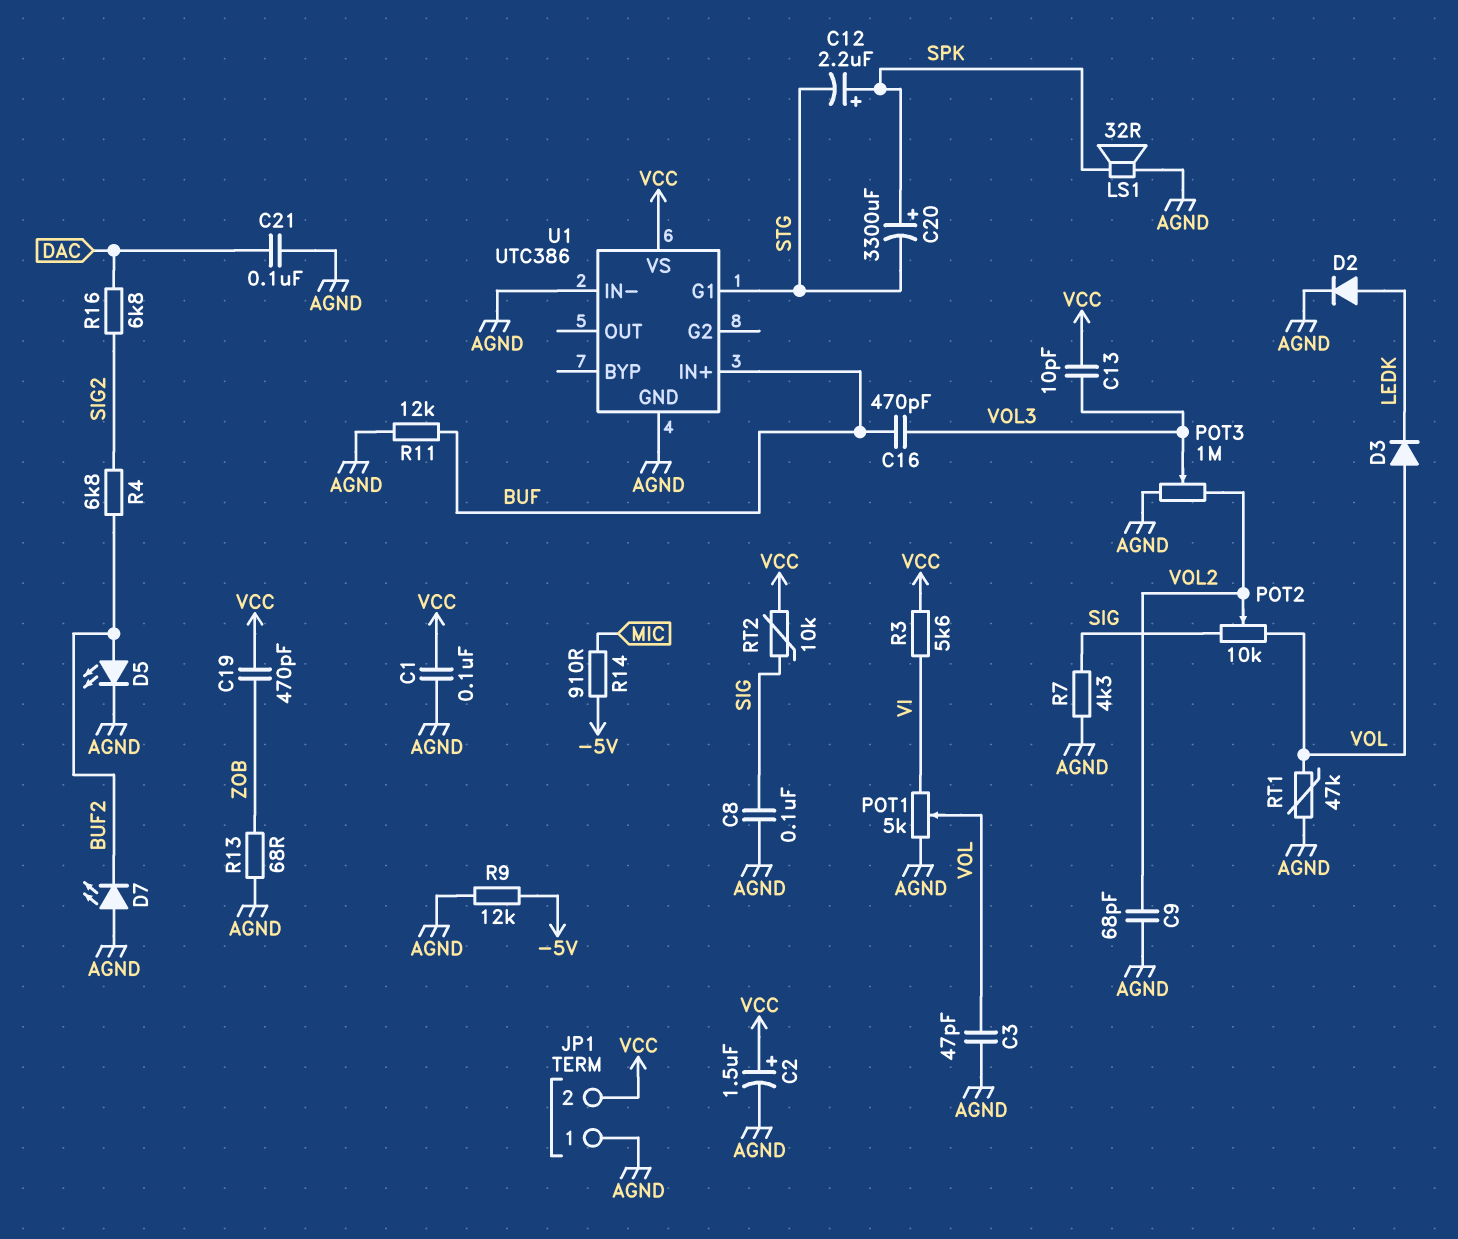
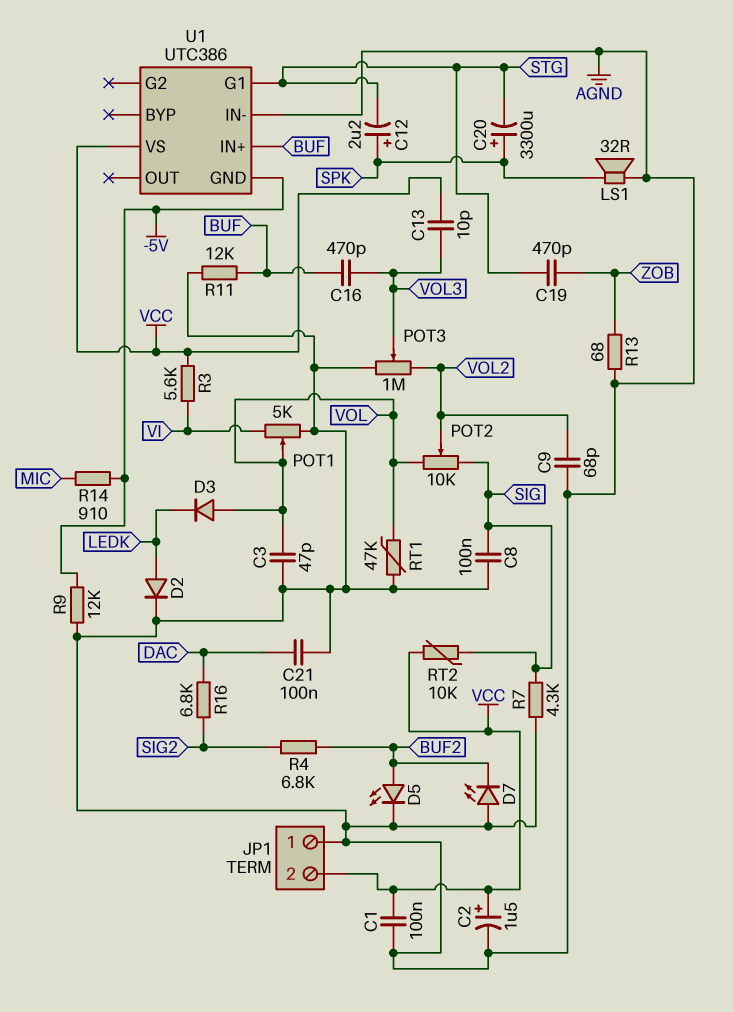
C19: 470pF (VCC, ZOB) -> 470pF (STG, ZOB)
U1 pin GND: AGND -> -5V

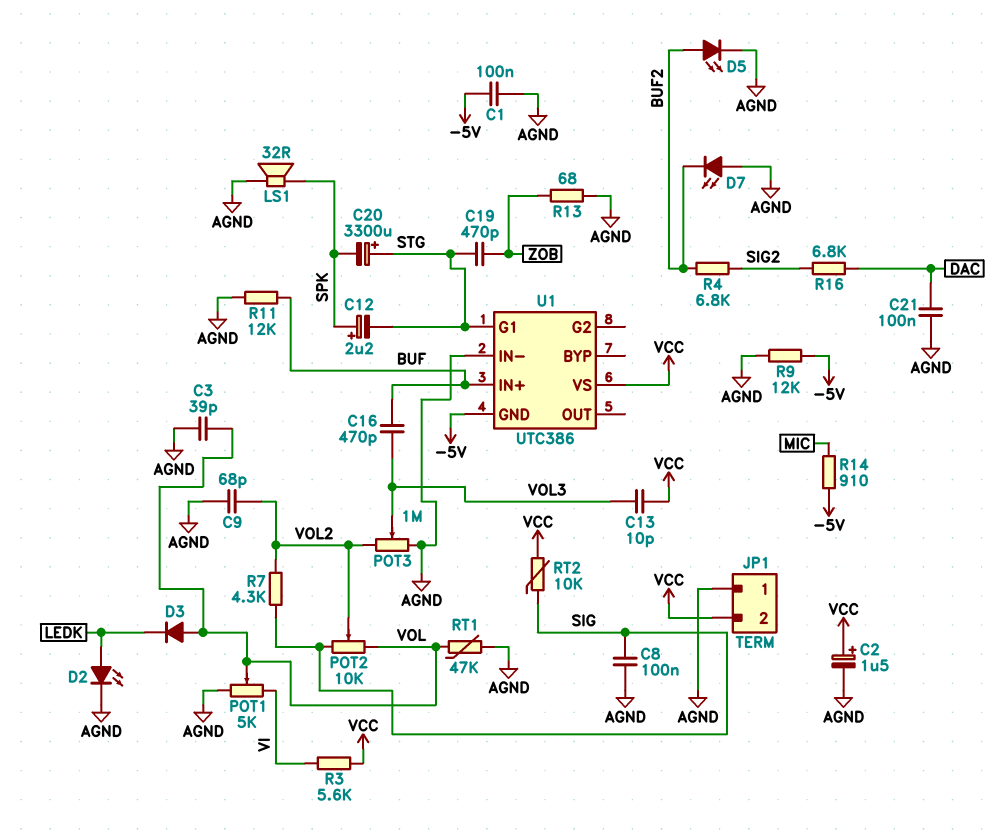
C1: 100nF (AGND, VCC) -> 100nF (-5V, AGND)
C3: 47pF (AGND, VOL) -> 39pF (AGND, VOL)
C20: 3300uF (plus SPK, minus STG) -> 3300uF (plus STG, minus SPK)
D2: diode (A LEDK, K AGND) -> LED (A LEDK, K AGND)
R7: 4.3k (AGND, SIG) -> 4.3k (SIG, VOL2)

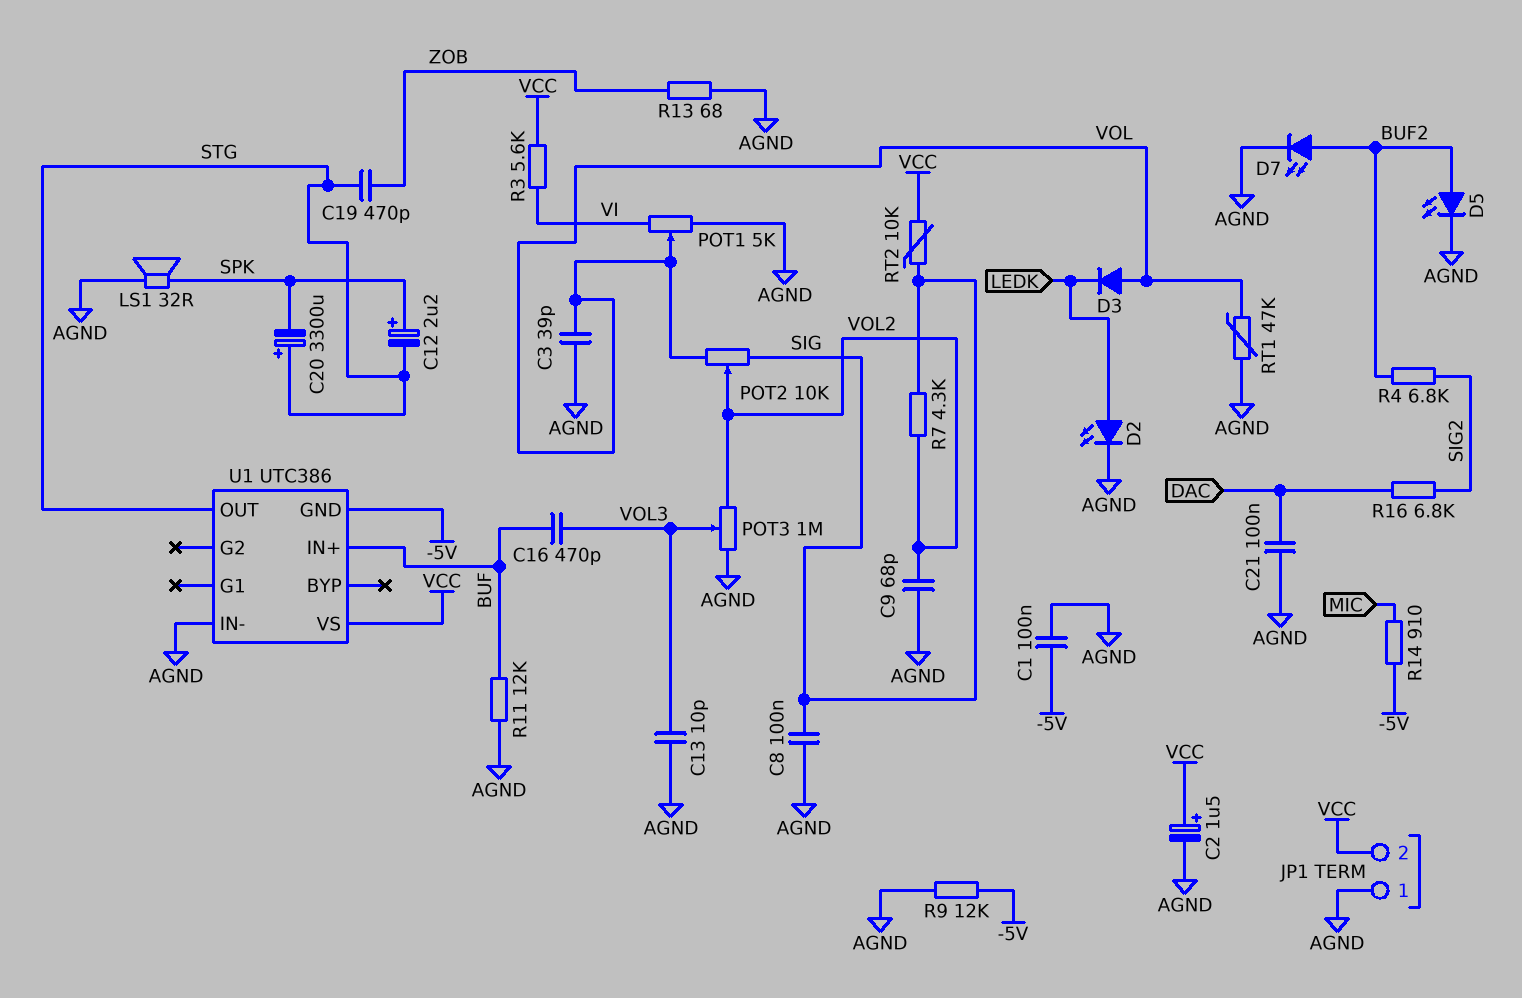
C13: 10pF (VCC, VOL3) -> 10pF (AGND, VOL3)
D7: LED (A AGND, K BUF2) -> LED (A BUF2, K AGND)
U1 pin G1: STG -> none
U1 pin OUT: none -> STG

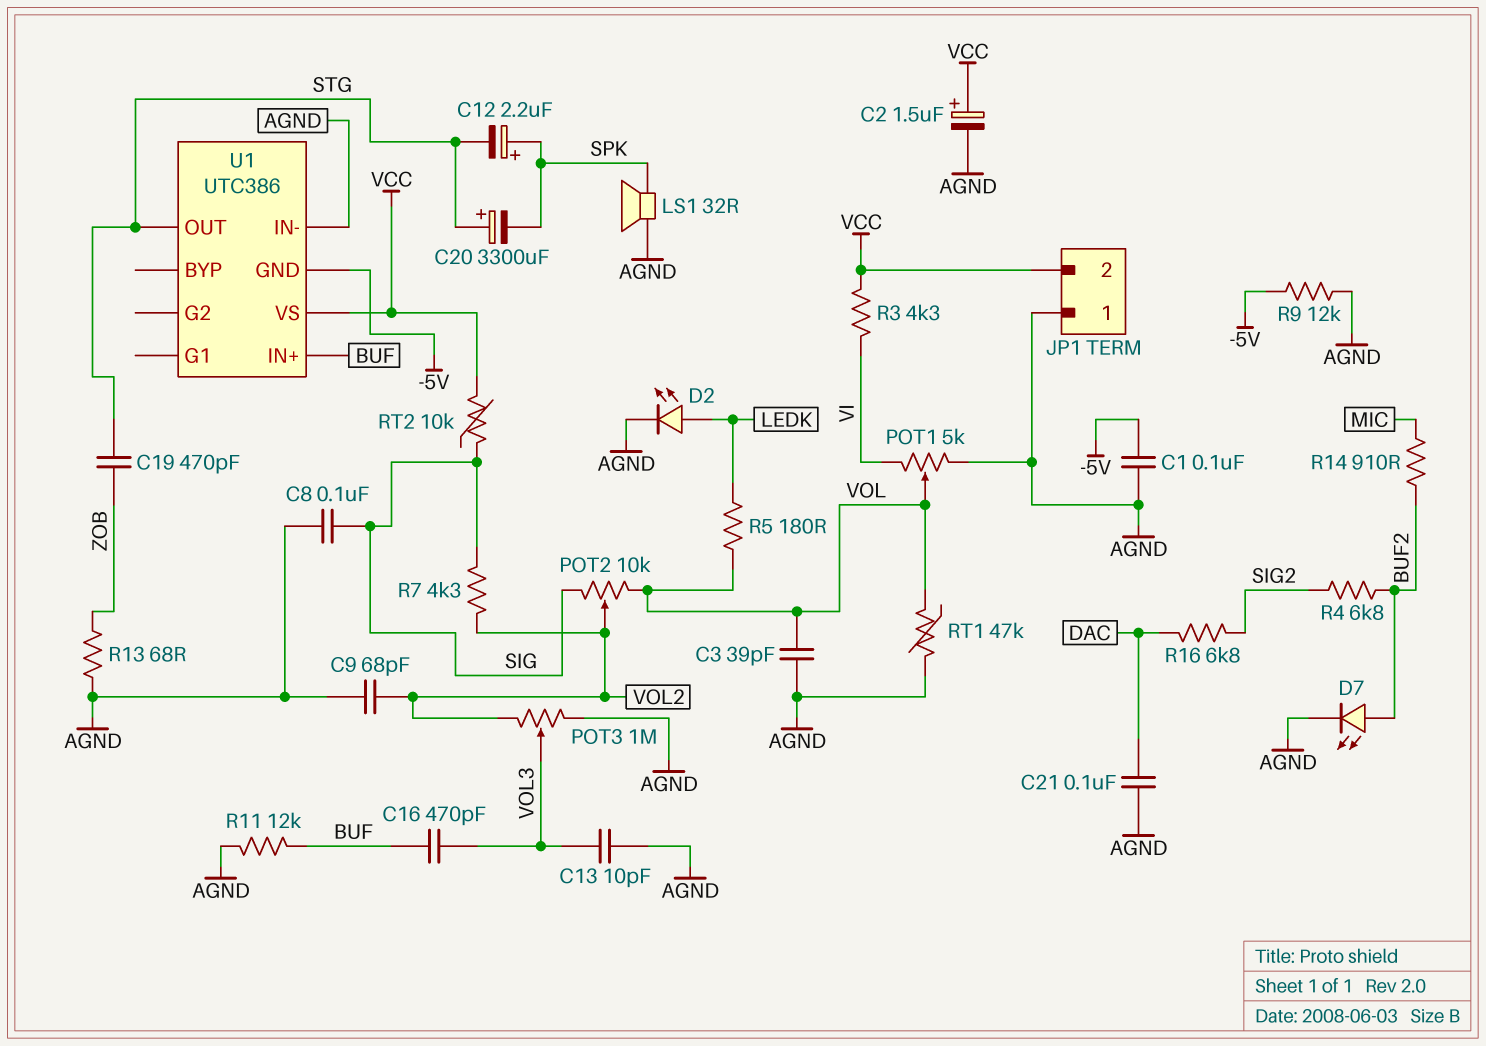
D3: diode (A VOL, K LEDK) -> none
D5: LED (A BUF2, K AGND) -> none
R3: 5.6k (VCC, VI) -> 4.3k (VCC, VI)
R5: none -> 180 (LEDK, VOL)
R14: 910 (-5V, MIC) -> 910 (BUF2, MIC)

